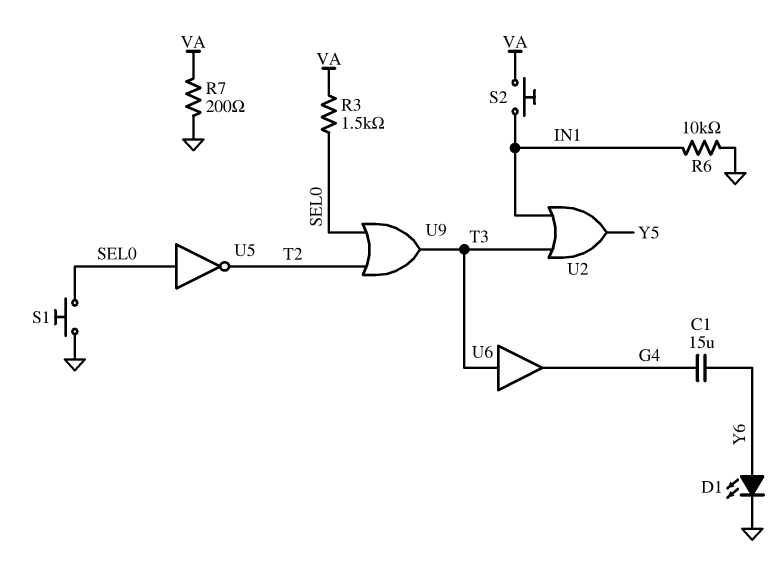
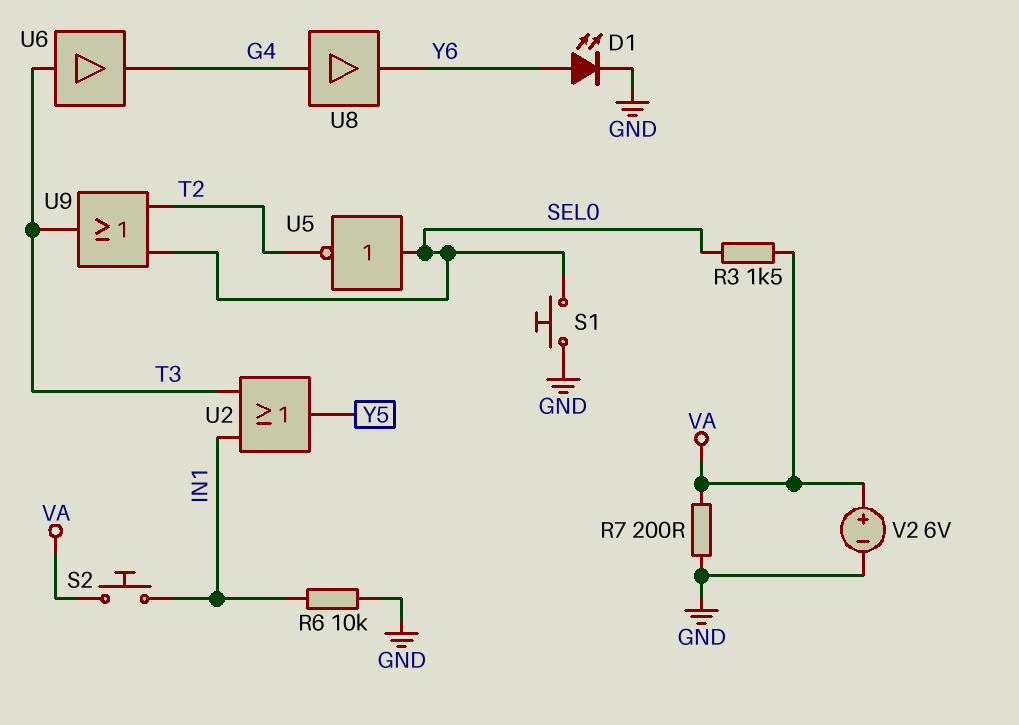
C1: 15uF (G4, Y6) -> none
U8: none -> buffer (in G4, out Y6)
V2: none -> 6V (plus VA, minus GND)

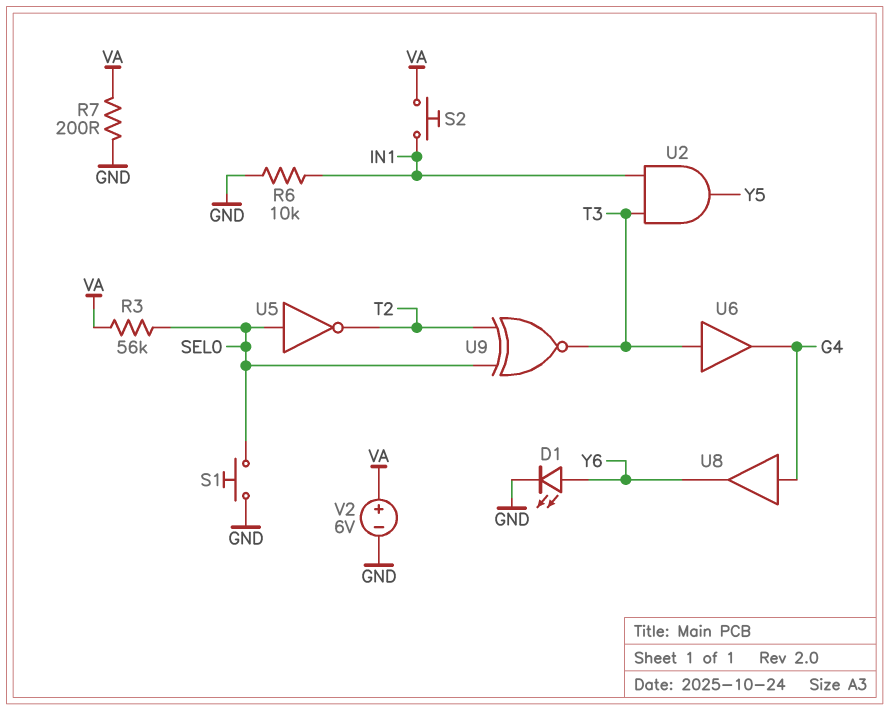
R3: 1.5k (SEL0, VA) -> 56k (SEL0, VA)
U2: OR (in IN1, in T3, out Y5) -> AND (in IN1, in T3, out Y5)
U9: OR (in SEL0, in T2, out T3) -> XNOR (in SEL0, in T2, out T3)

